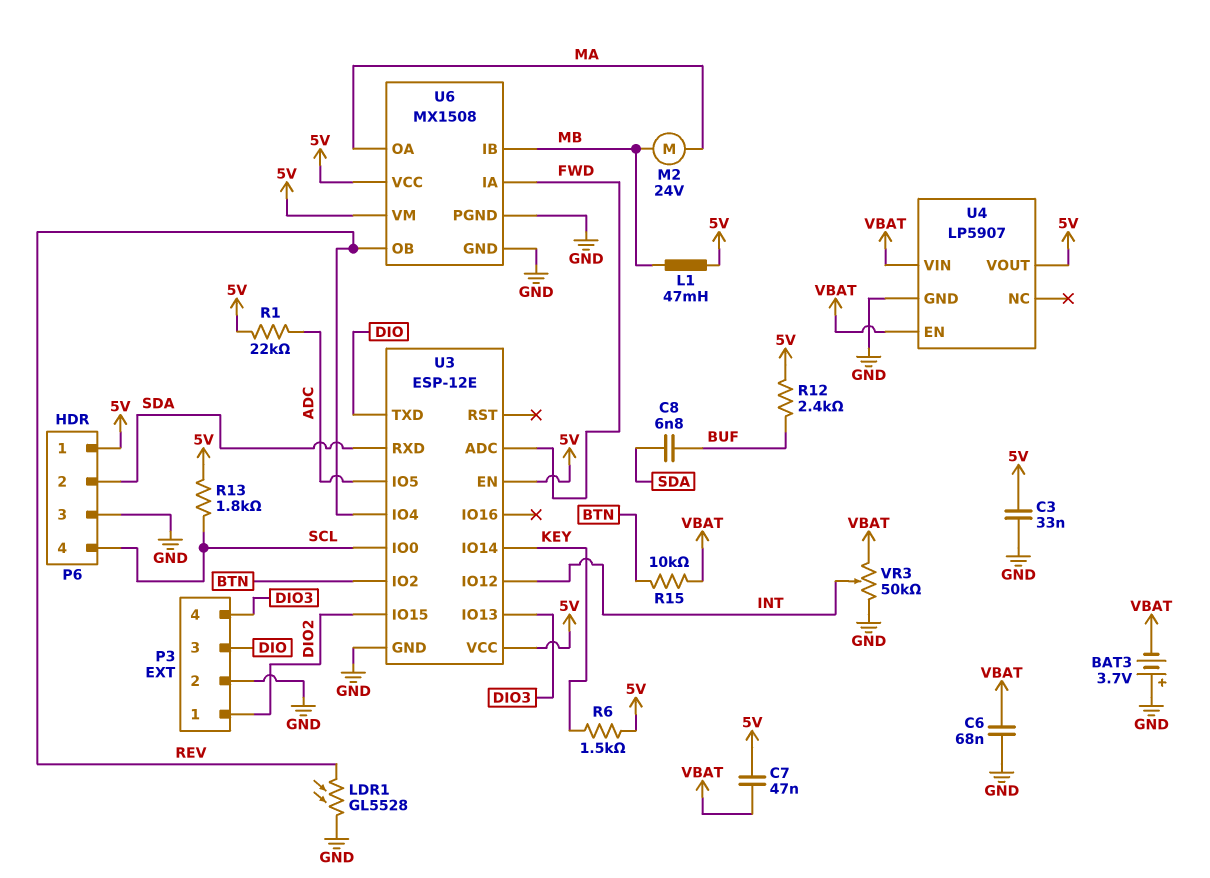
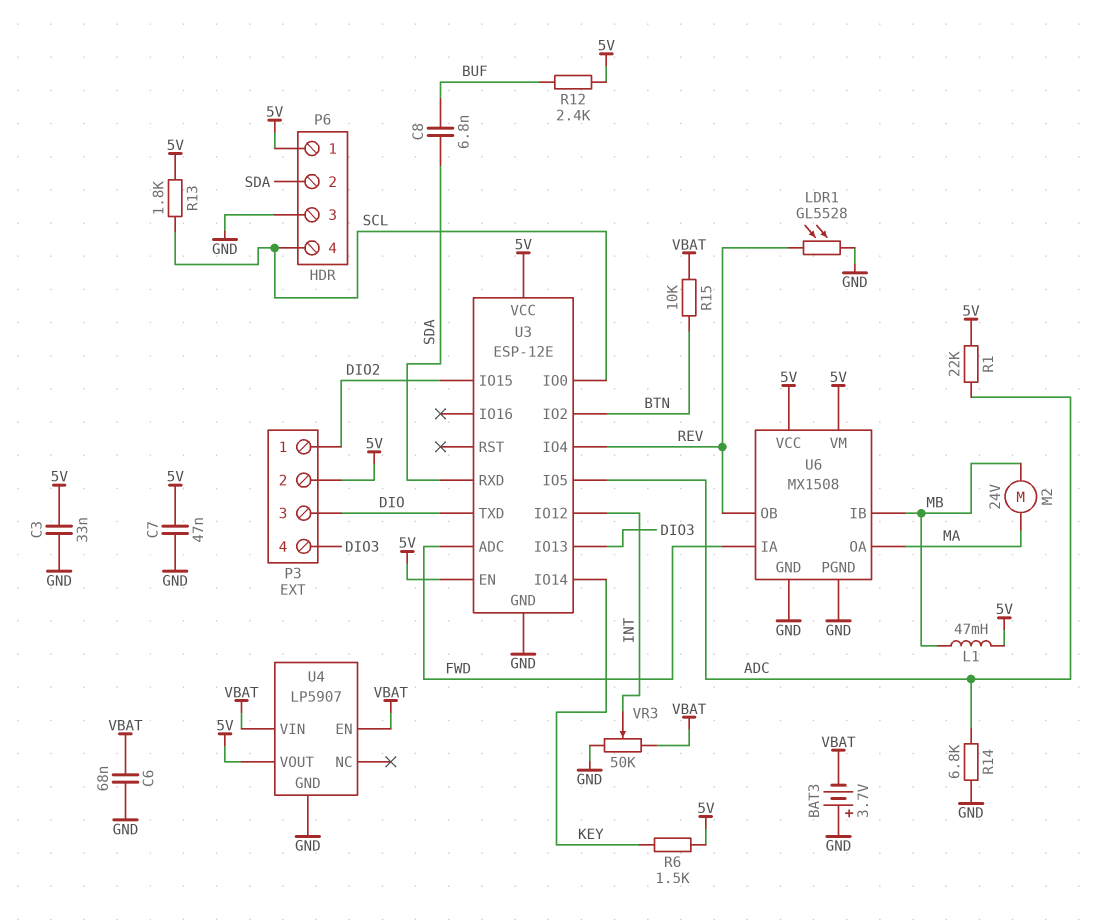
C7: 47nF (5V, VBAT) -> 47nF (5V, GND)
P3 pin 2: GND -> 5V
R14: none -> 6.8k (ADC, GND)

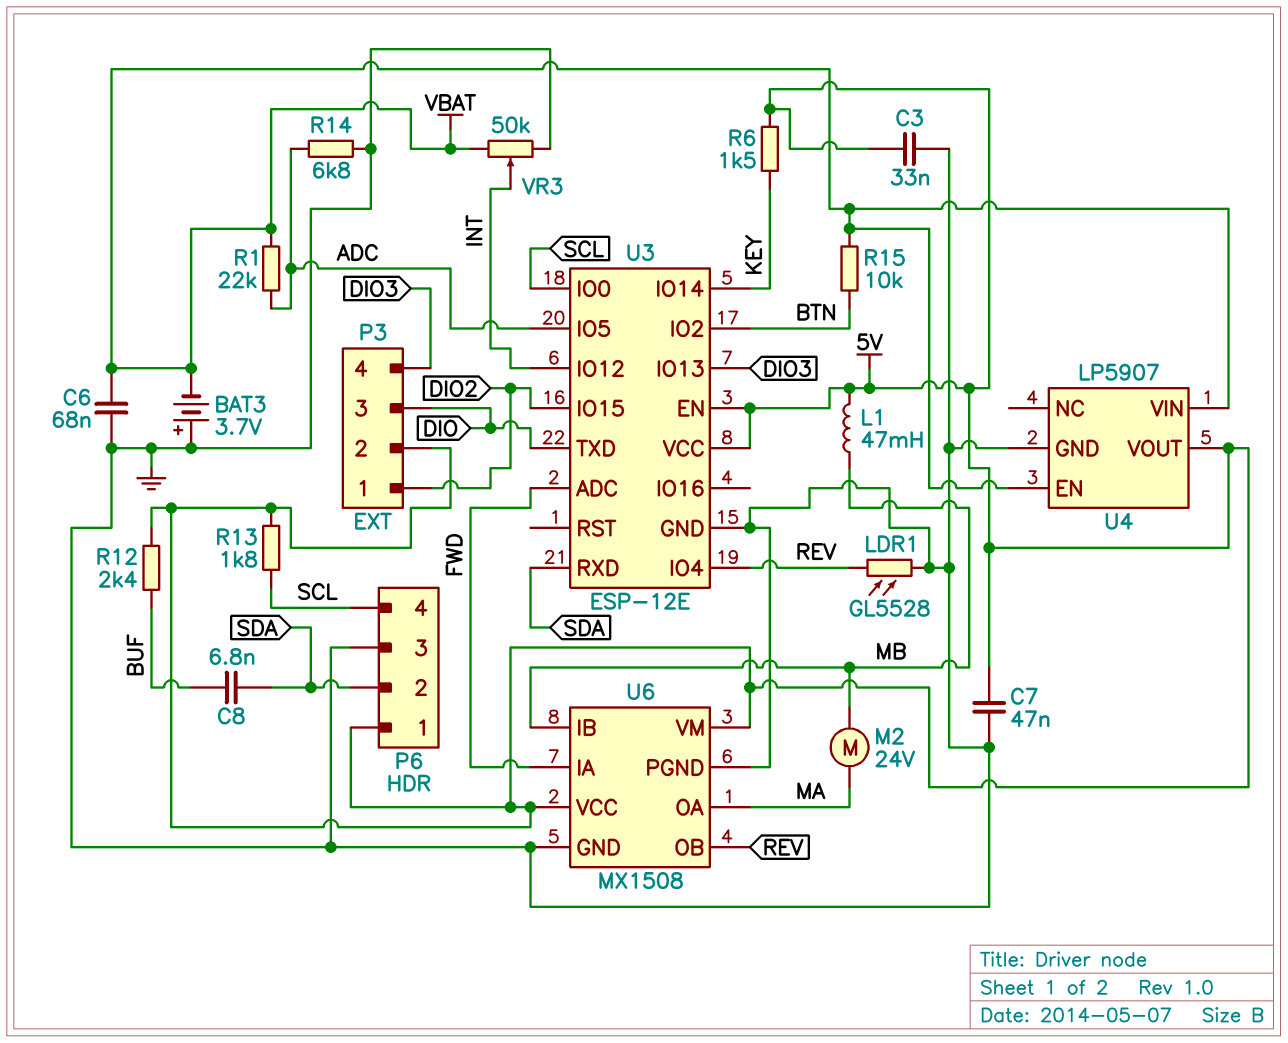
R1: 22k (5V, ADC) -> 22k (ADC, VBAT)

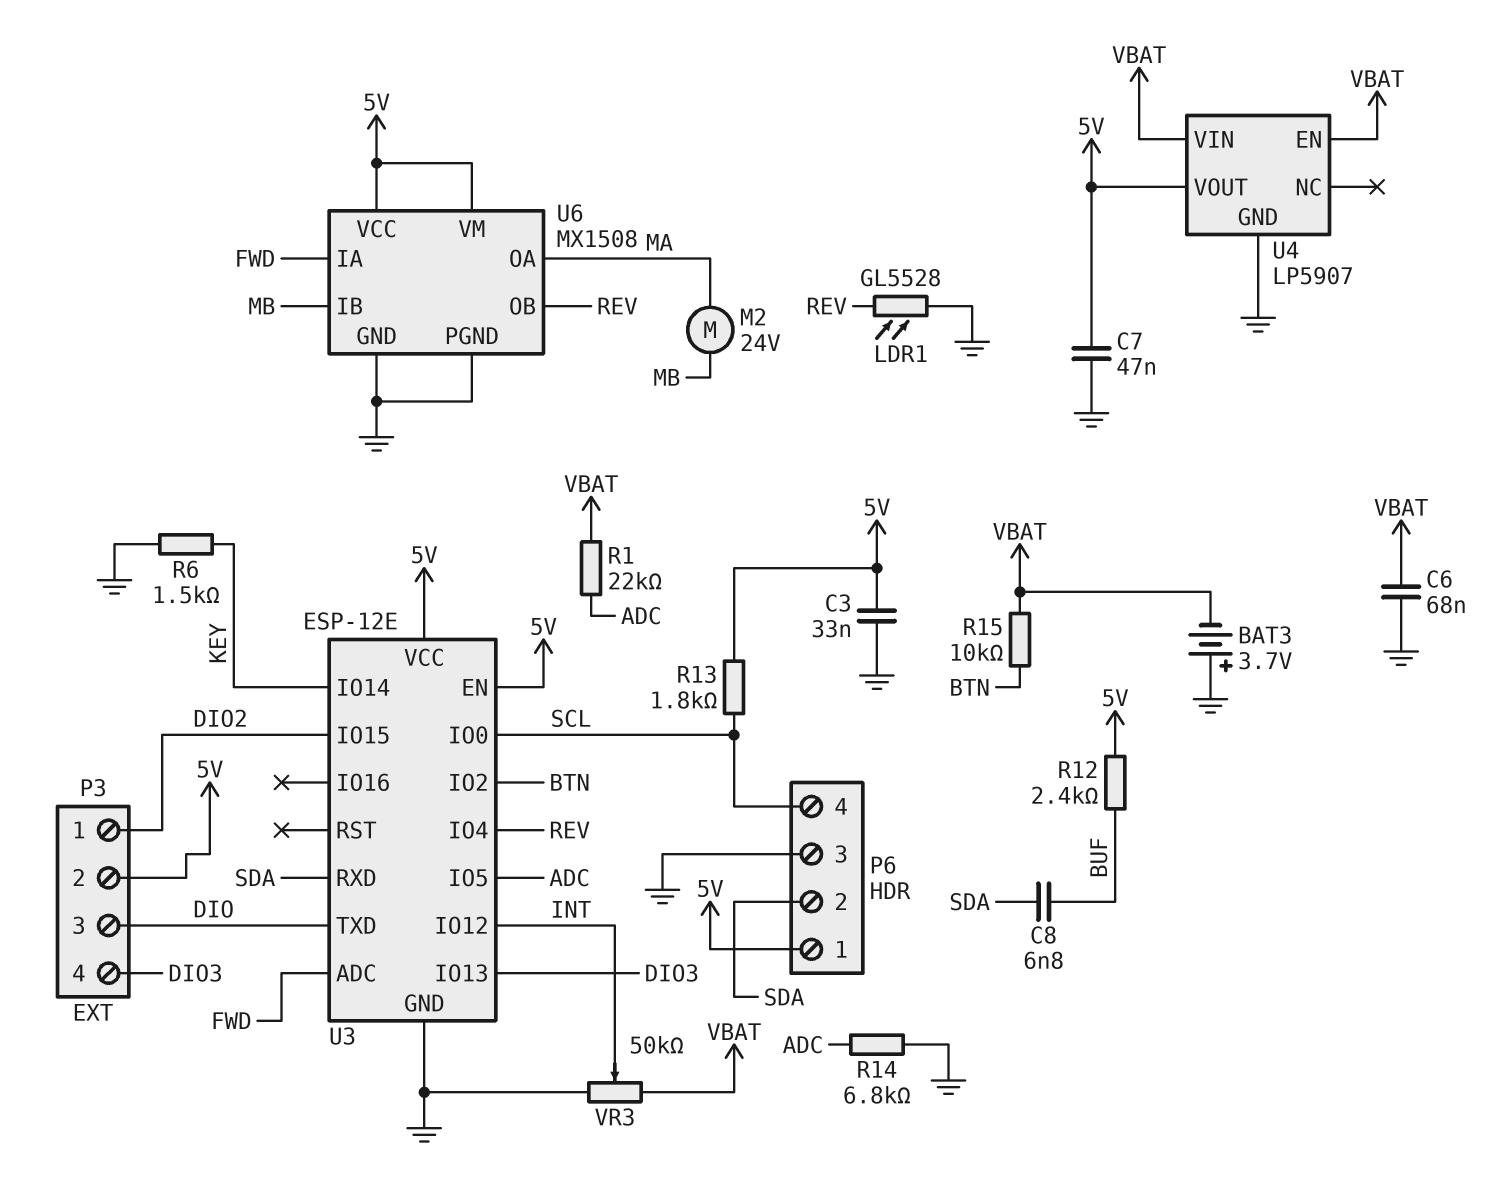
L1: 47mH (5V, MB) -> none
R6: 1.5k (5V, KEY) -> 1.5k (GND, KEY)

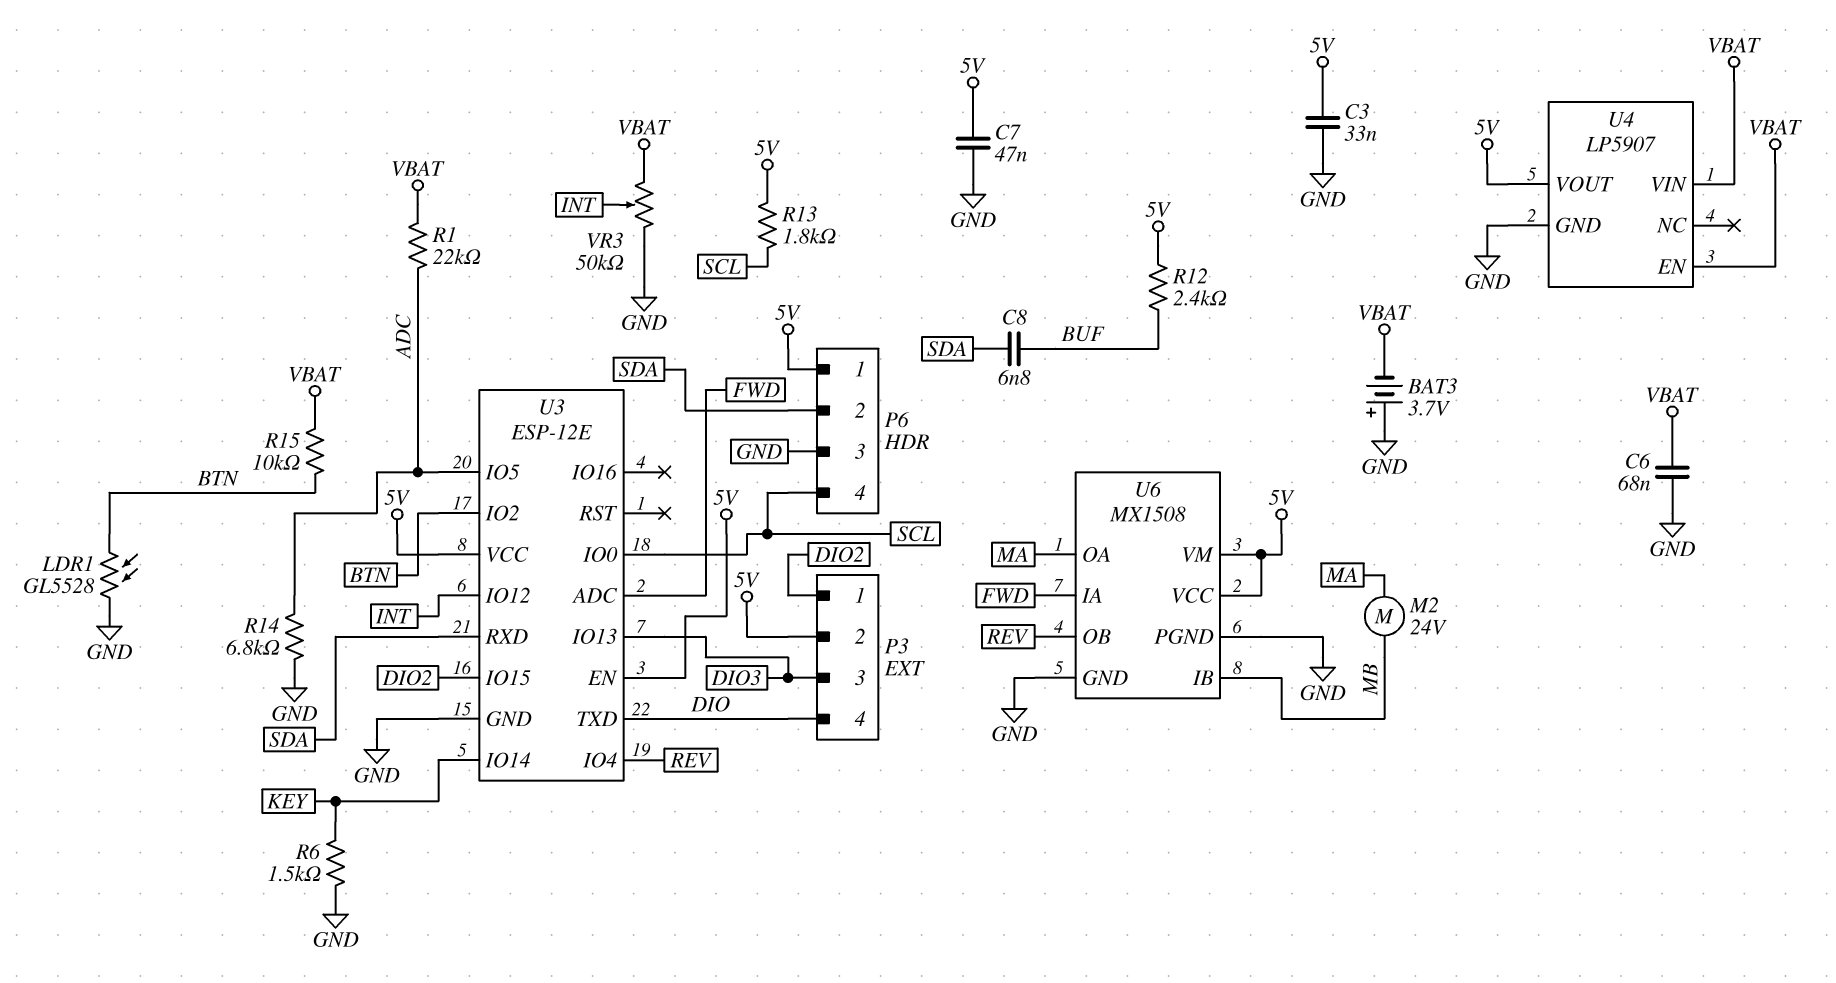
LDR1: GL5528 (GND, REV) -> GL5528 (BTN, GND)
P3 pin 3: DIO -> DIO3
P3 pin 4: DIO3 -> DIO

